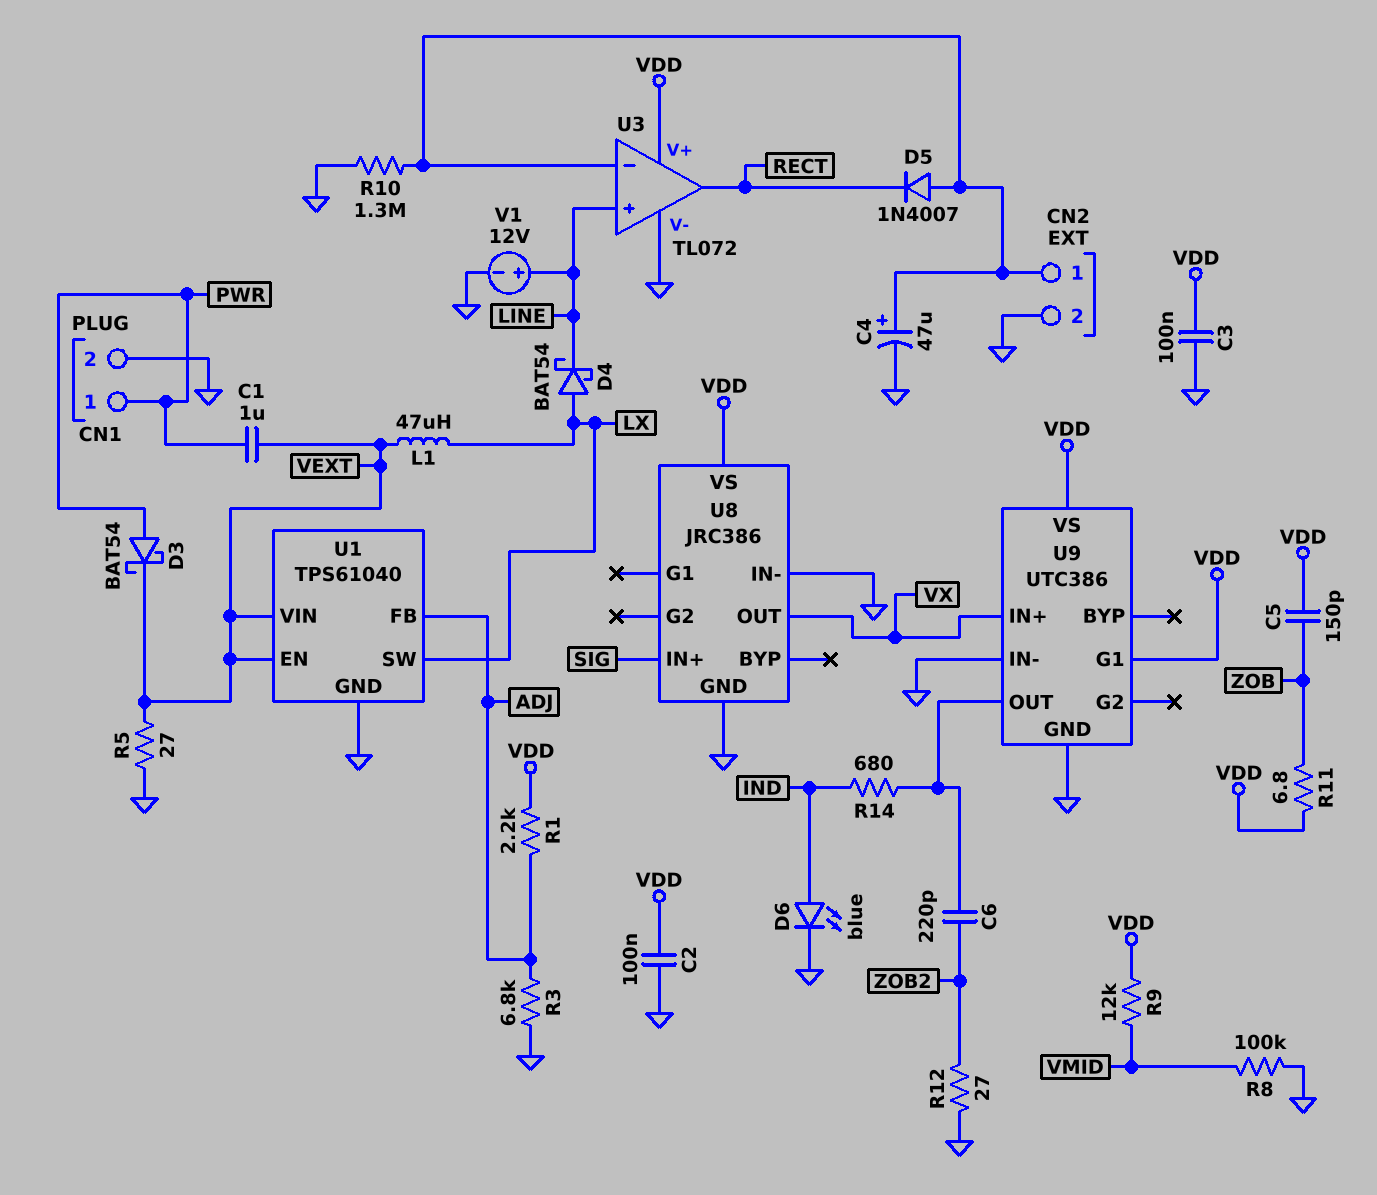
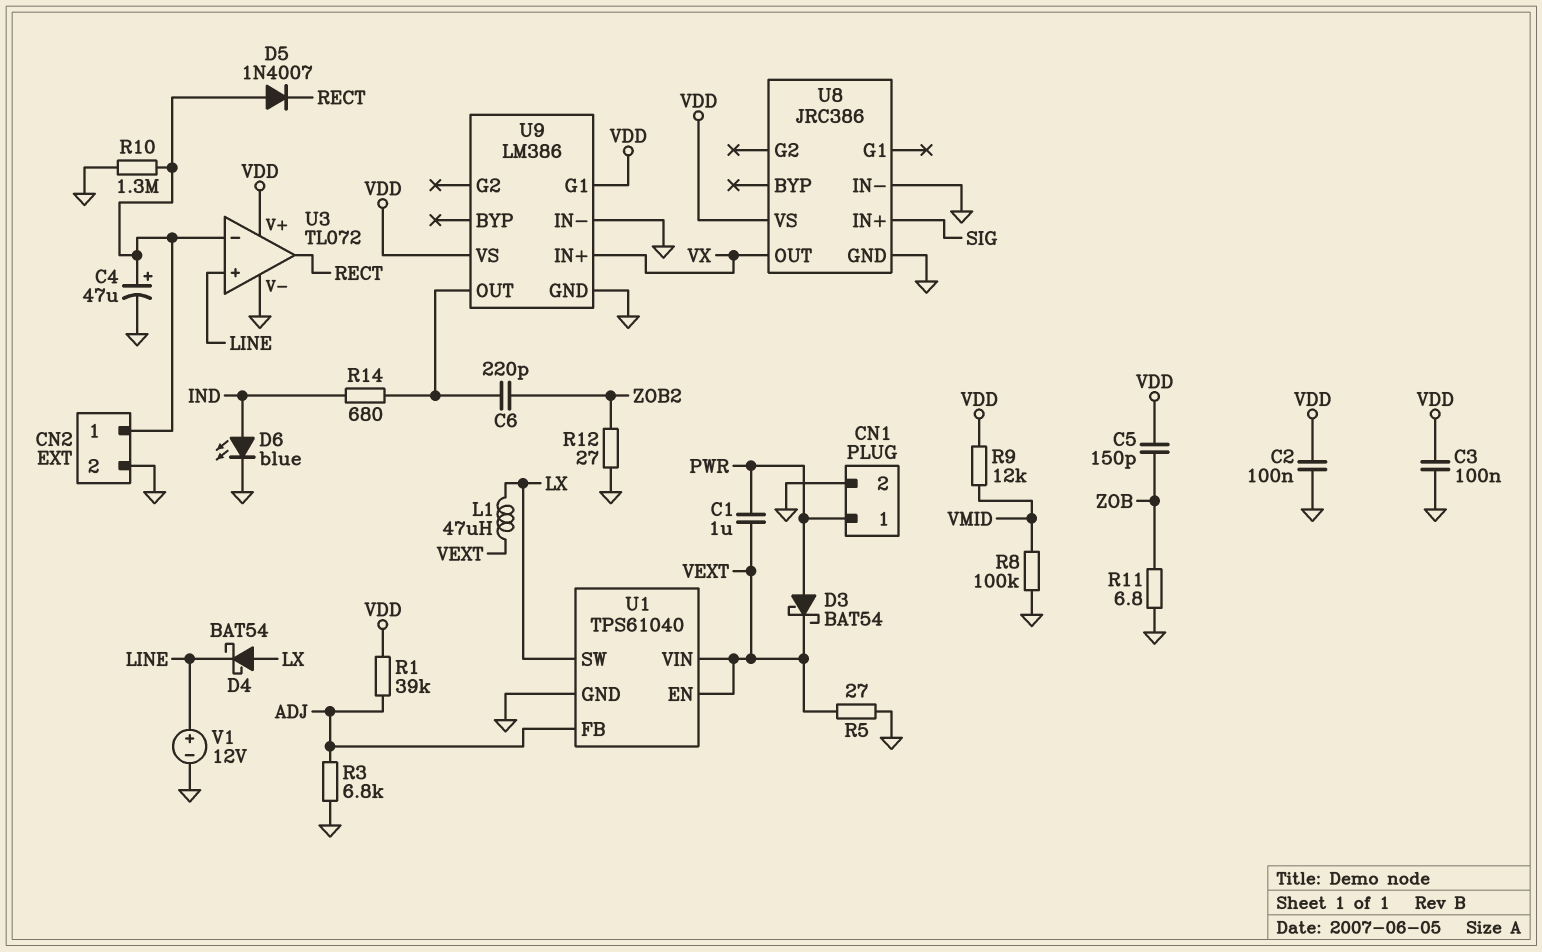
R1: 2.2k (ADJ, VDD) -> 39k (ADJ, VDD)
R11: 6.8 (VDD, ZOB) -> 6.8 (GND, ZOB)
U9: UTC386 -> LM386

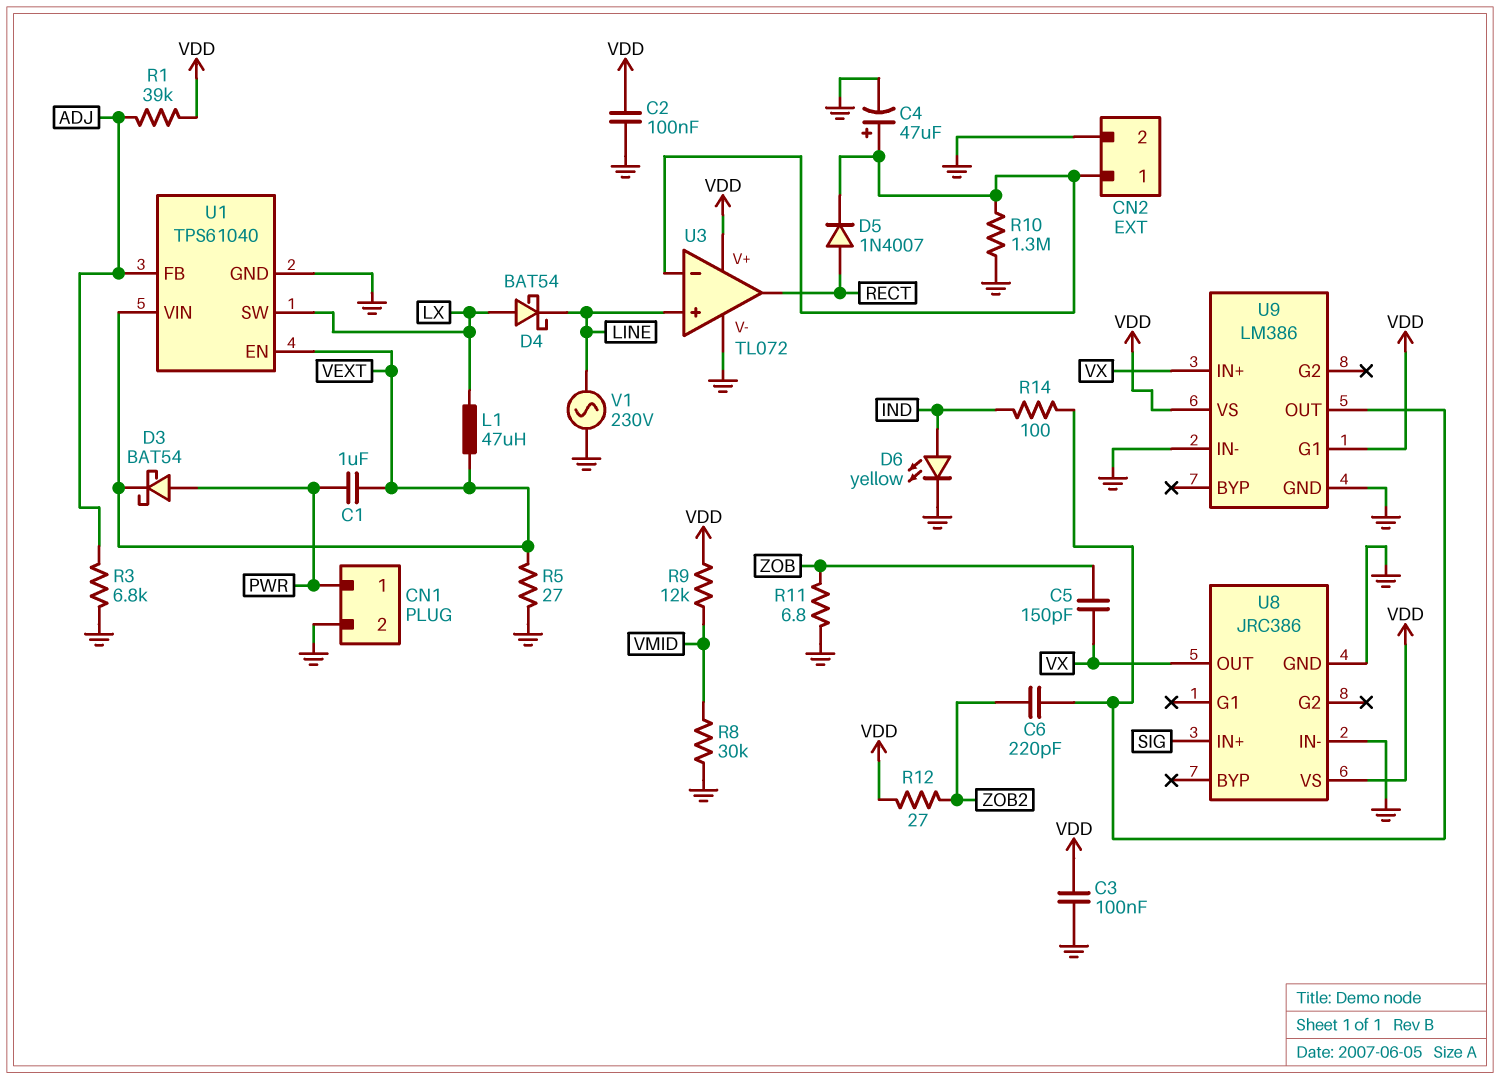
C5: 150pF (VDD, ZOB) -> 150pF (VX, ZOB)
D5: diode 1N4007 (A CN2/1, K RECT) -> diode 1N4007 (A RECT, K CN2/1)
D6: LED blue (A IND, K GND) -> LED yellow (A IND, K GND)
R8: 100k (GND, VMID) -> 30k (GND, VMID)
R12: 27 (GND, ZOB2) -> 27 (VDD, ZOB2)
R14: 680 (IND, U9/OUT) -> 100 (IND, U9/OUT)
V1: 12V (plus LINE, minus GND) -> AC 230V (GND, LINE)

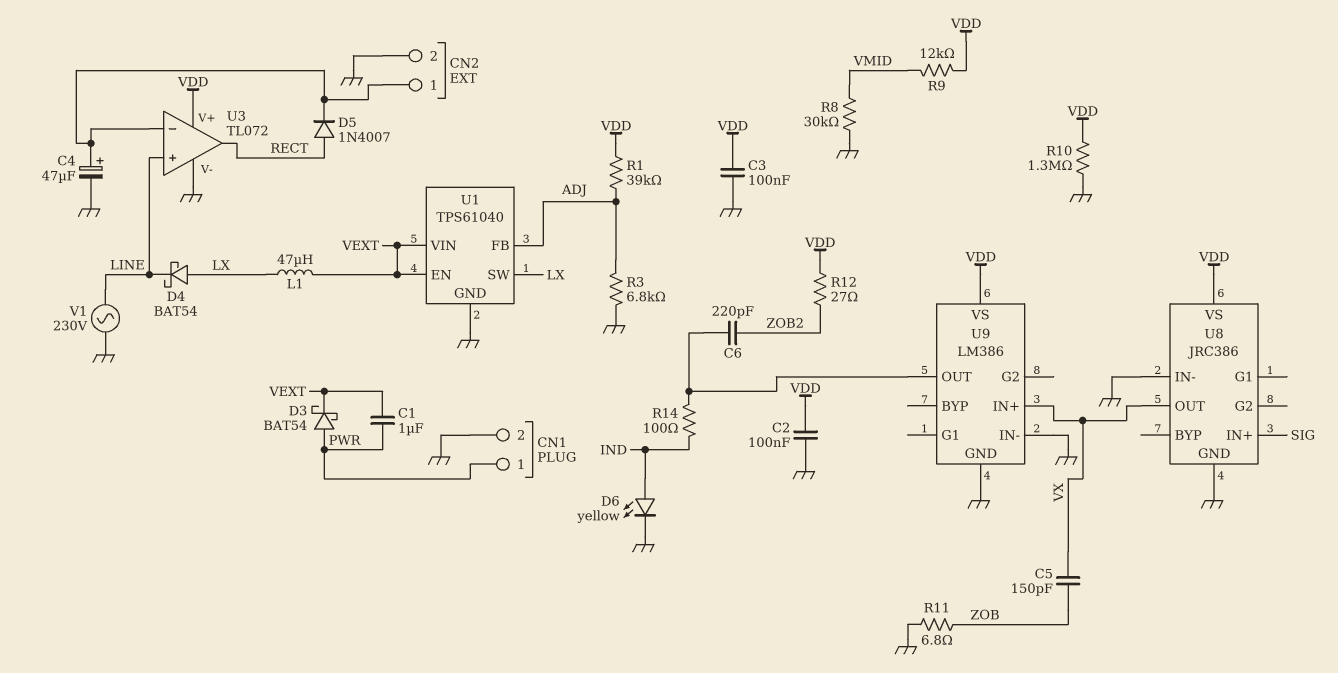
R5: 27 (GND, VEXT) -> none
R10: 1.3M (CN2/1, GND) -> 1.3M (GND, VDD)
U9 pin G1: VDD -> none

